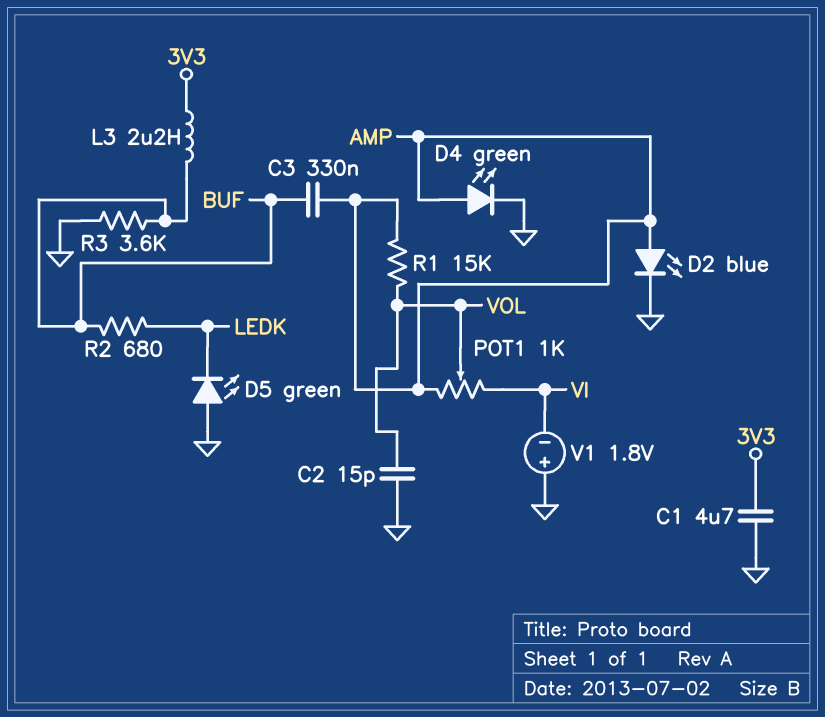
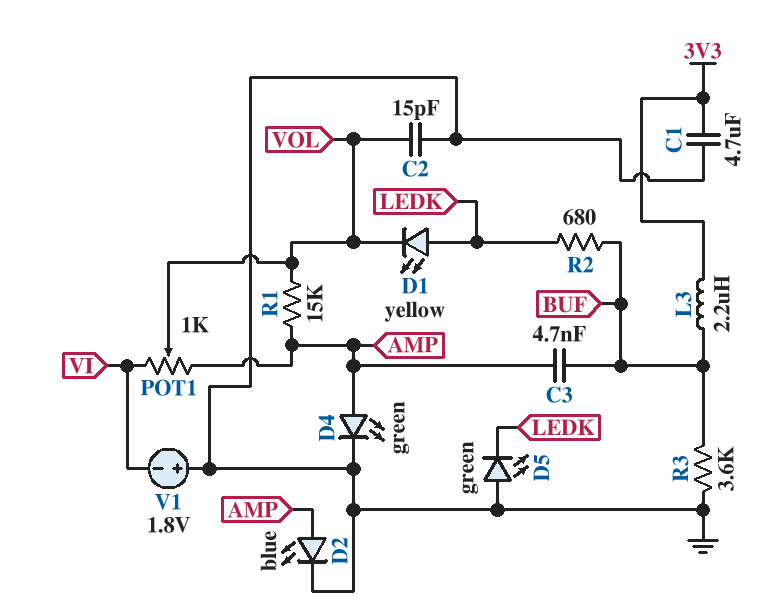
C3: 330nF (AMP, BUF) -> 4.7nF (AMP, BUF)
D1: none -> LED yellow (A LEDK, K VOL)

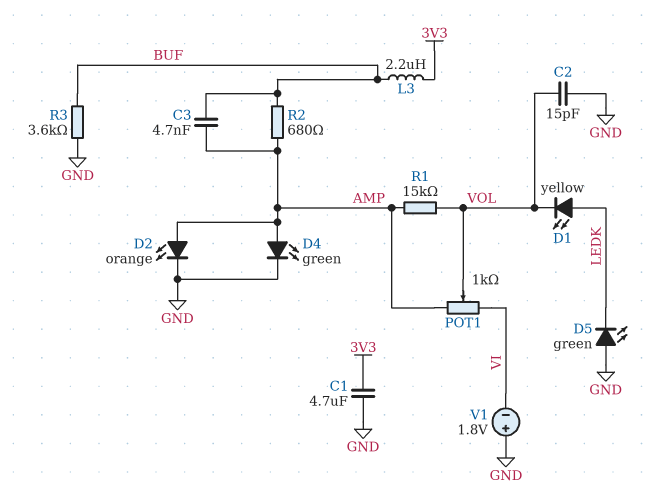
D2: LED blue (A AMP, K GND) -> LED orange (A AMP, K GND)
R2: 680 (BUF, LEDK) -> 680 (AMP, BUF)

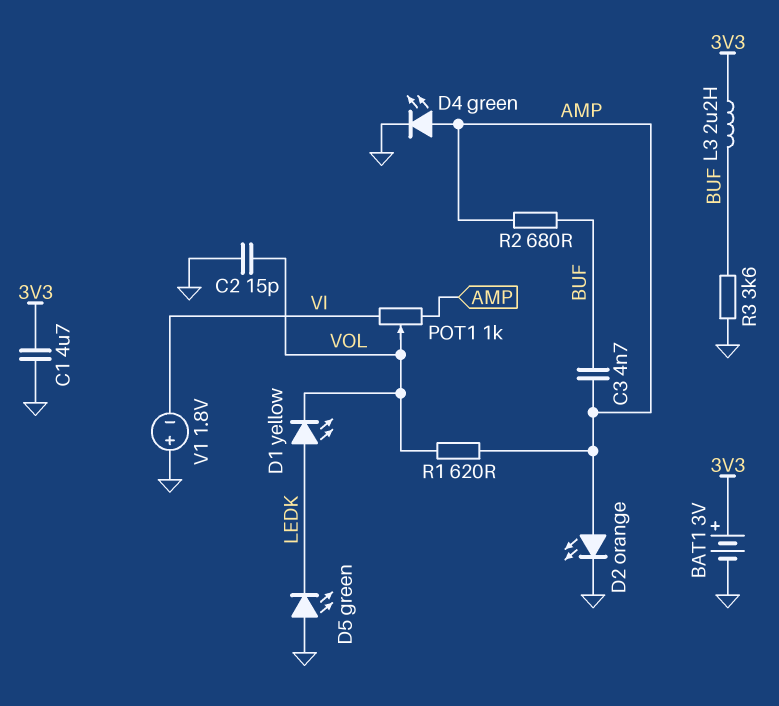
BAT1: none -> 3V (plus 3V3, minus GND)
R1: 15k (AMP, VOL) -> 620 (AMP, VOL)

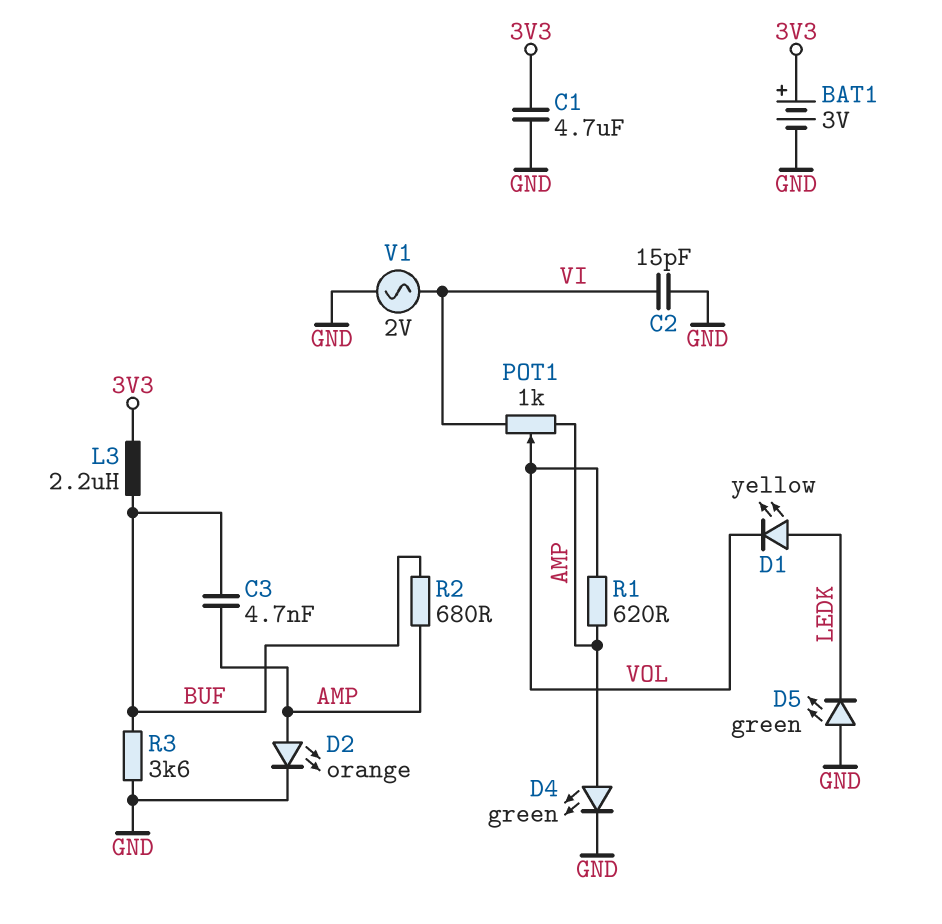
C2: 15pF (GND, VOL) -> 15pF (GND, VI)
V1: 1.8V (plus GND, minus VI) -> AC 2V (GND, VI)

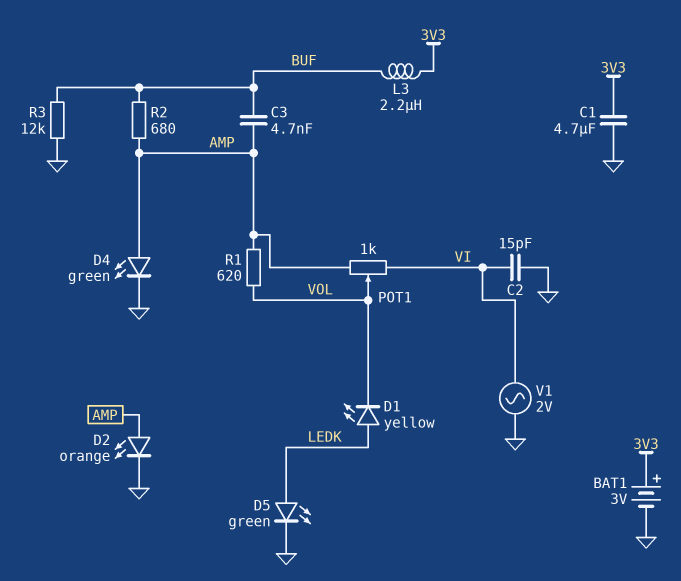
D5: LED green (A GND, K LEDK) -> LED green (A LEDK, K GND)
R3: 3.6k (BUF, GND) -> 12k (BUF, GND)

